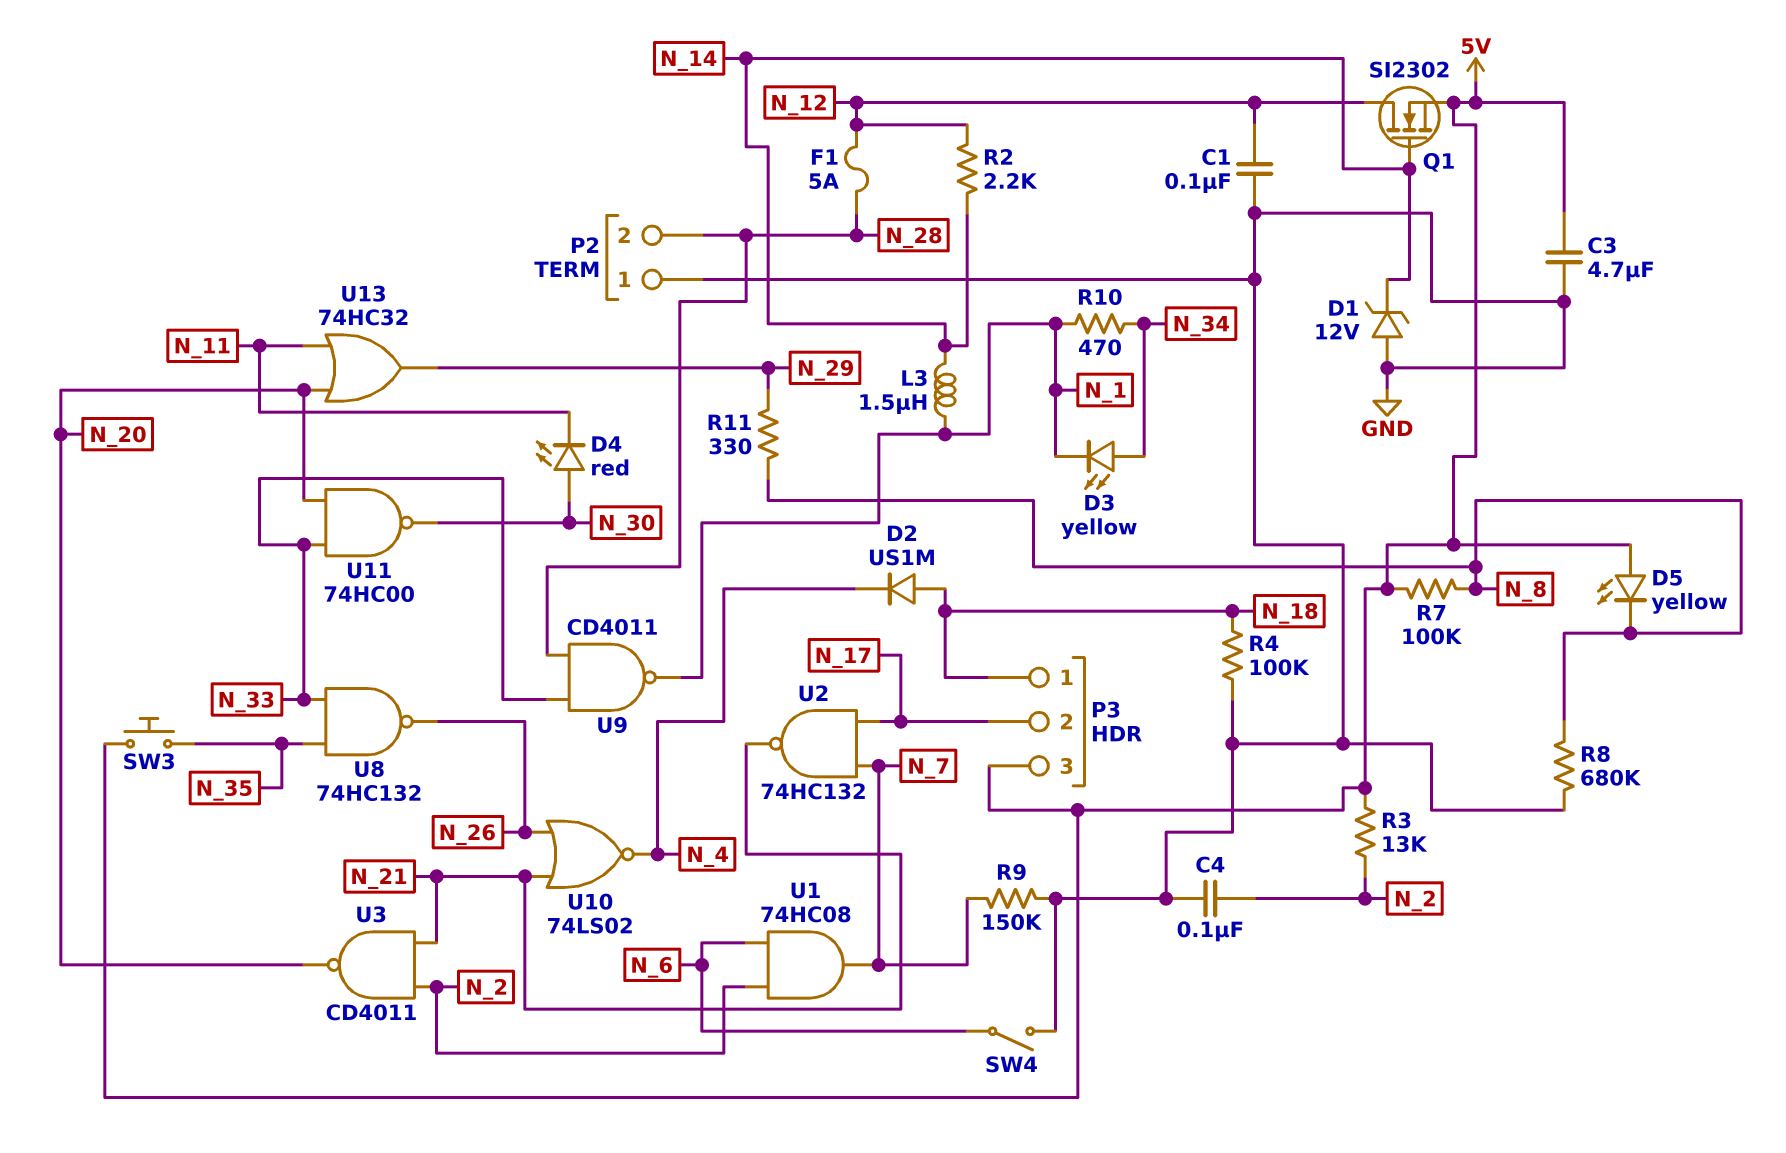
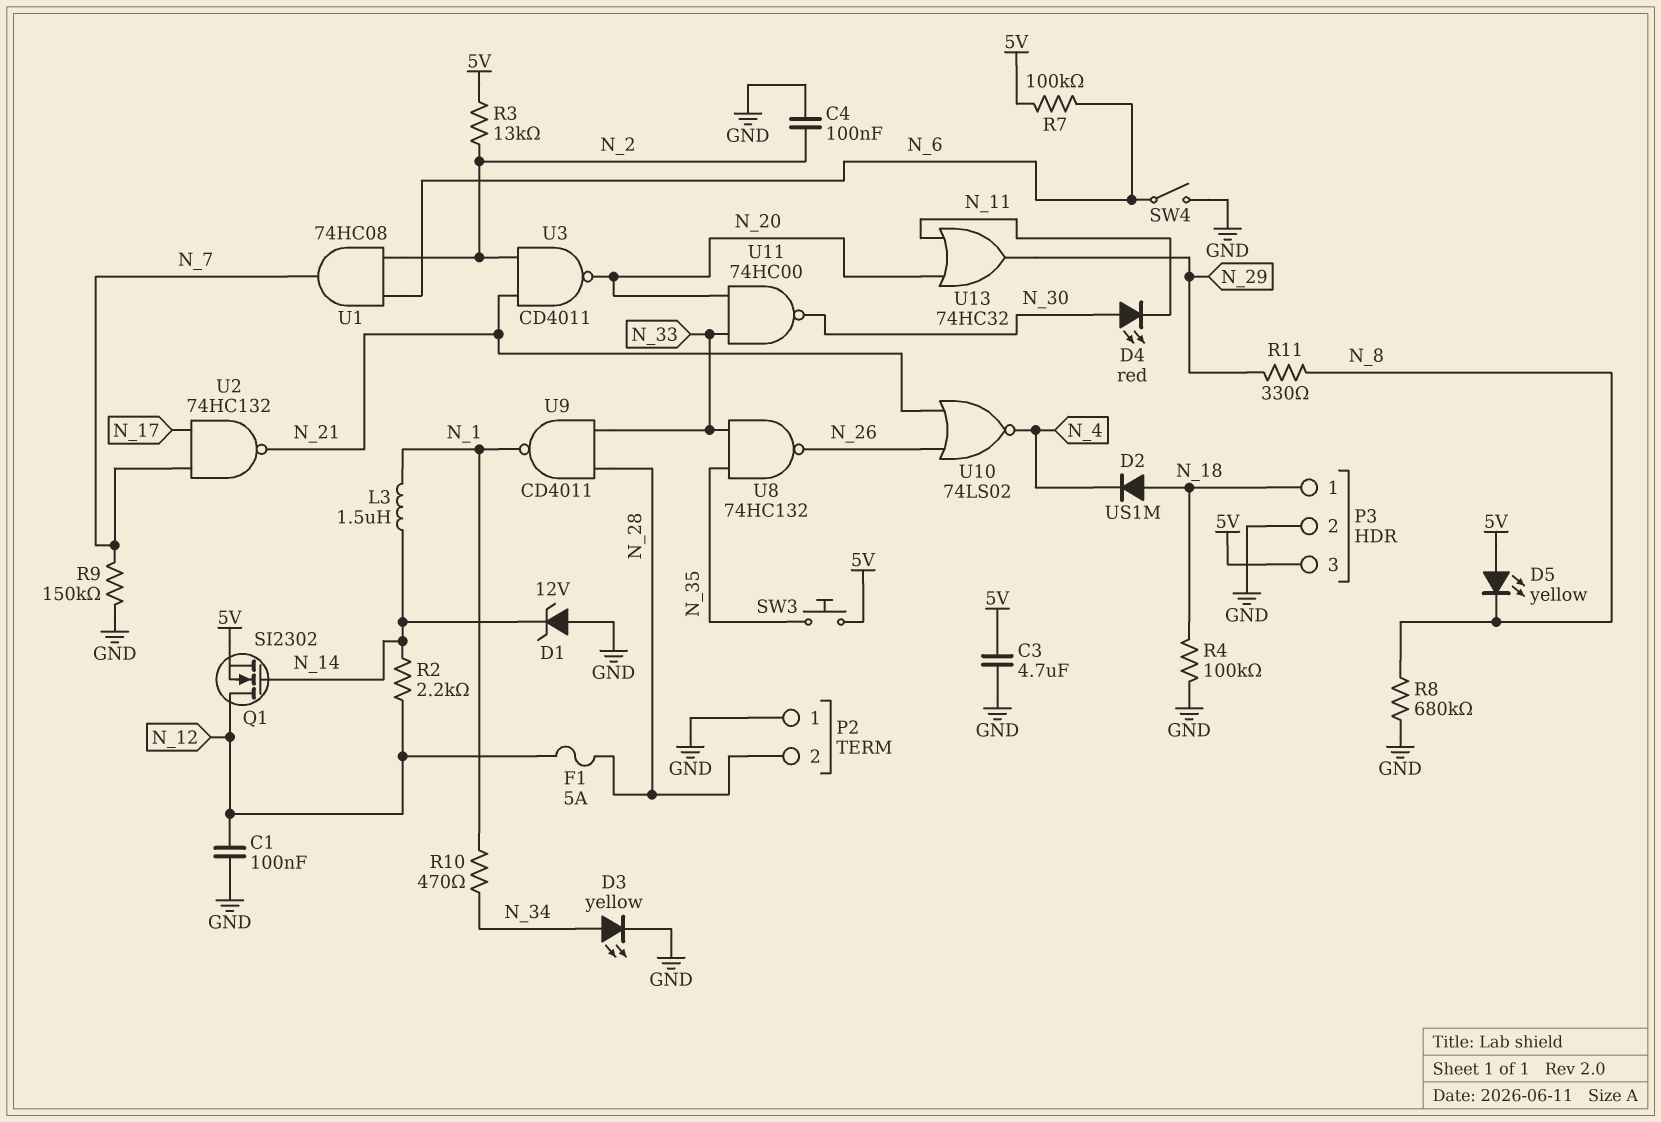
D3: LED yellow (A N_34, K N_1) -> LED yellow (A N_34, K GND)
P3 pin 2: N_17 -> GND
R7: 100k (5V, N_8) -> 100k (5V, N_6)

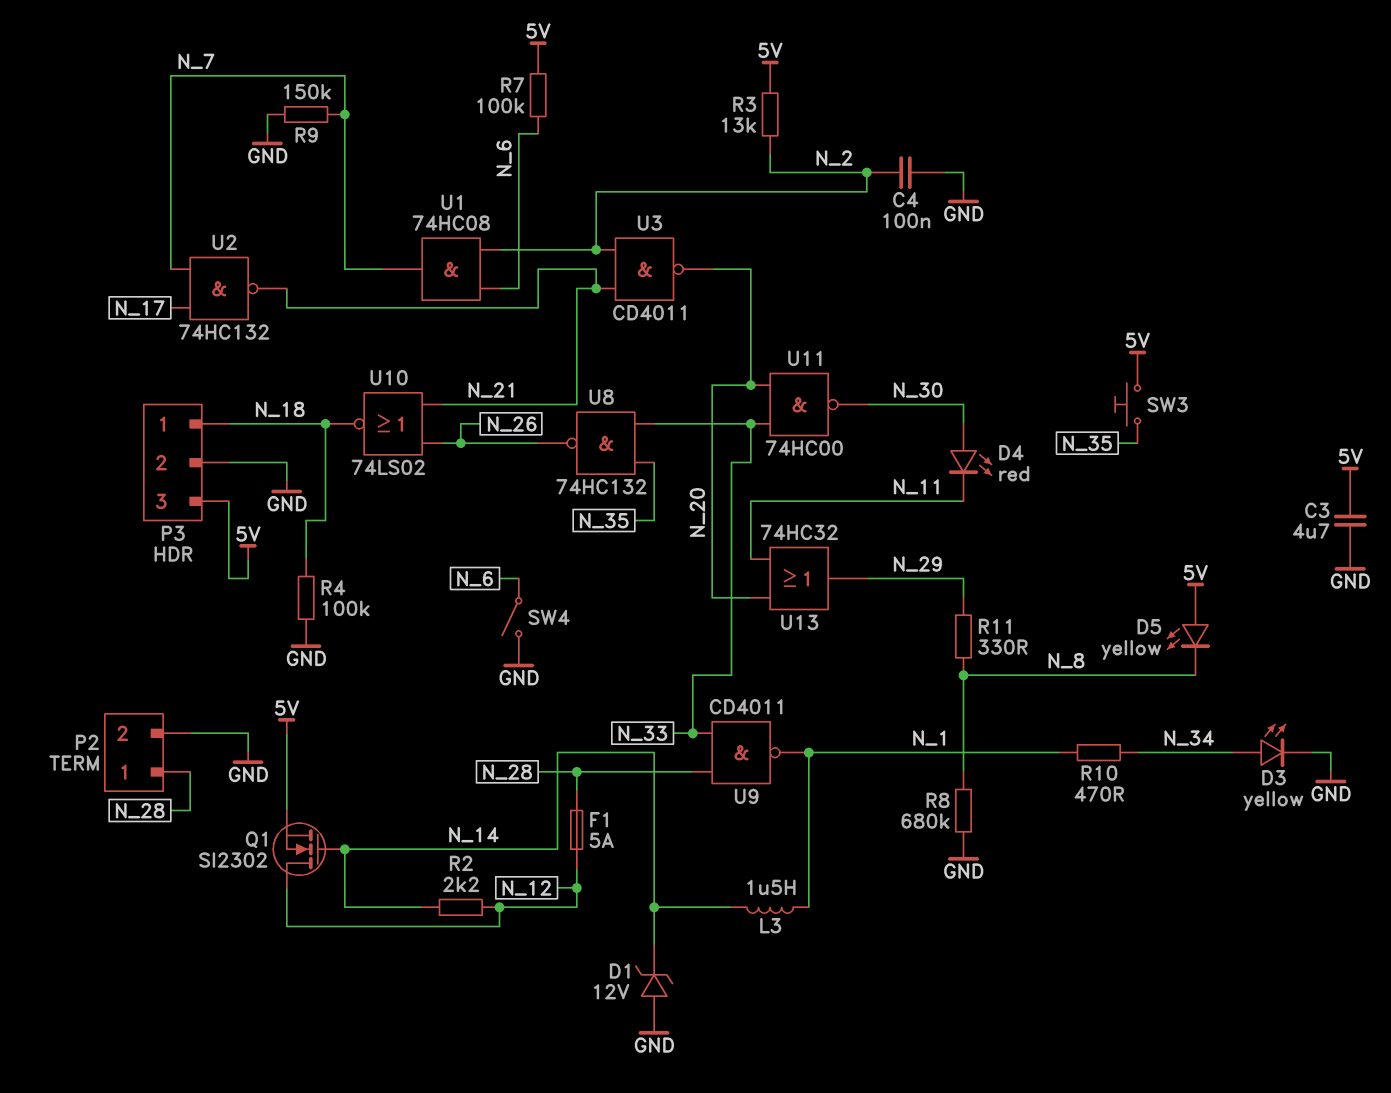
C1: 100nF (GND, N_12) -> none
D2: diode US1M (A N_18, K N_4) -> none
P2 pin 1: GND -> N_28
P2 pin 2: N_28 -> GND
U10: NOR 74LS02 (in N_21, in N_26, out N_4) -> NOR 74LS02 (in N_21, in N_26, out N_18)

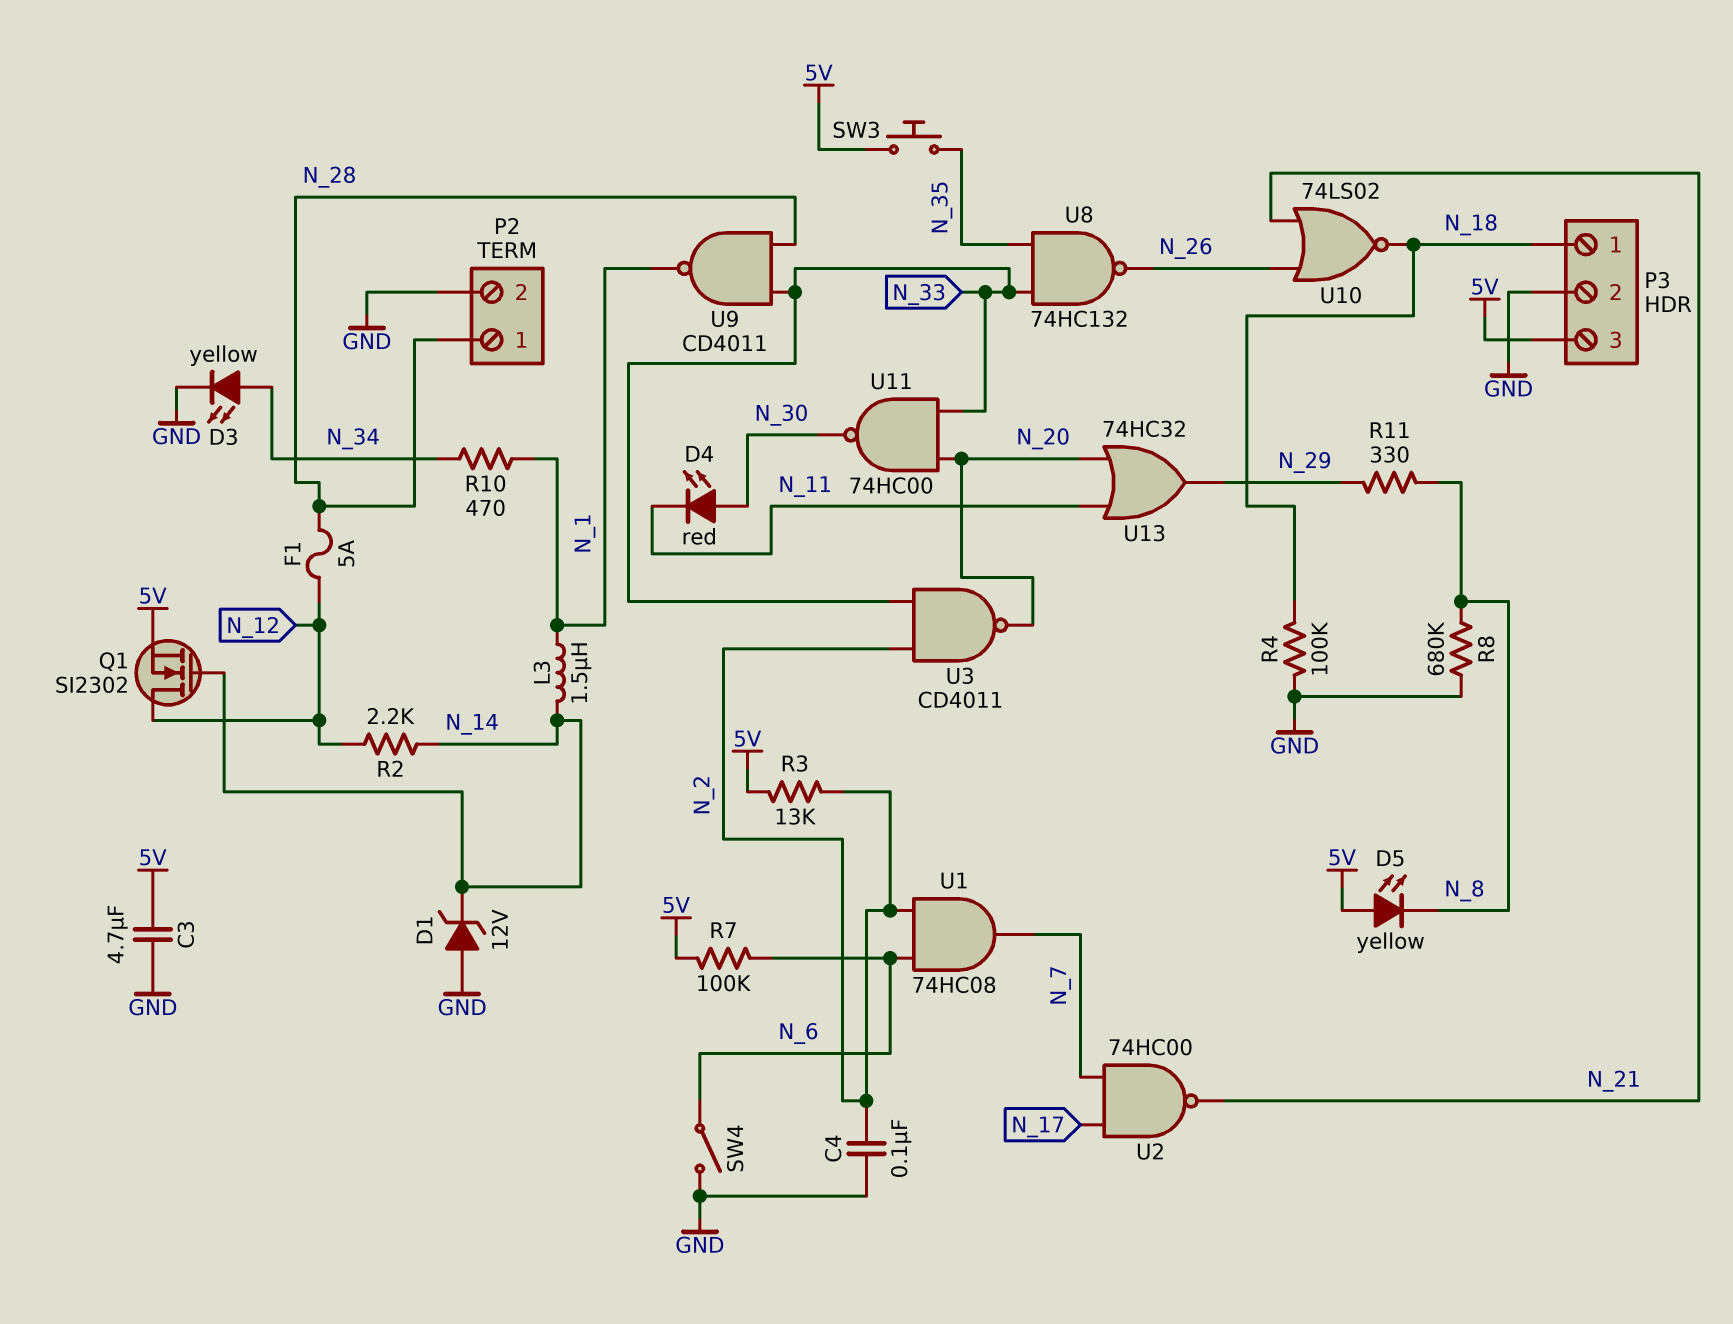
R9: 150k (GND, N_7) -> none
U2: NAND 74HC132 (in N_7, in N_17, out N_21) -> NAND 74HC00 (in N_7, in N_17, out N_21)
U3: NAND CD4011 (in N_2, in N_21, out N_20) -> NAND CD4011 (in N_2, in N_33, out N_20)

